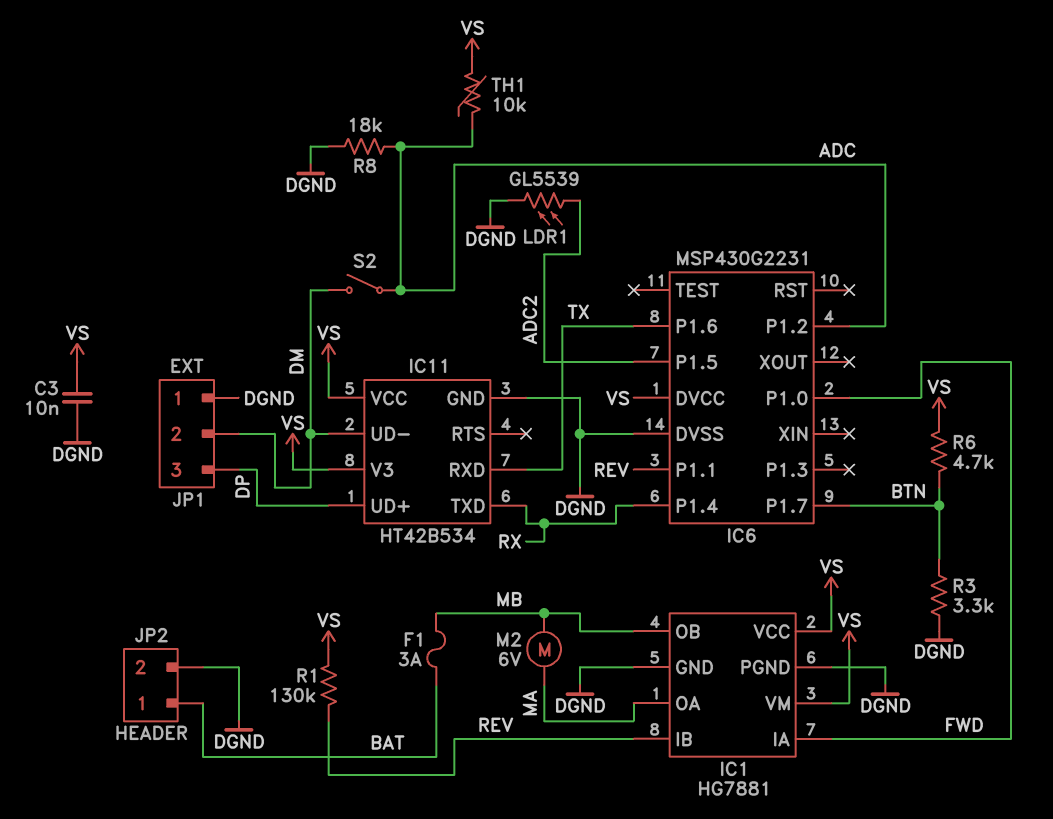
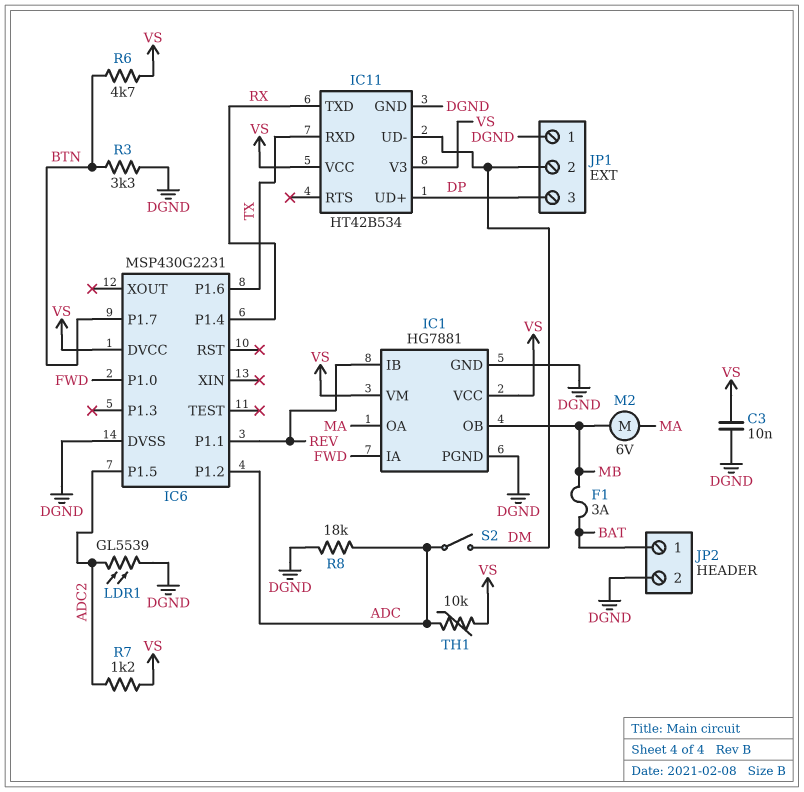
R1: 130k (REV, VS) -> none
R7: none -> 1.2k (ADC2, VS)

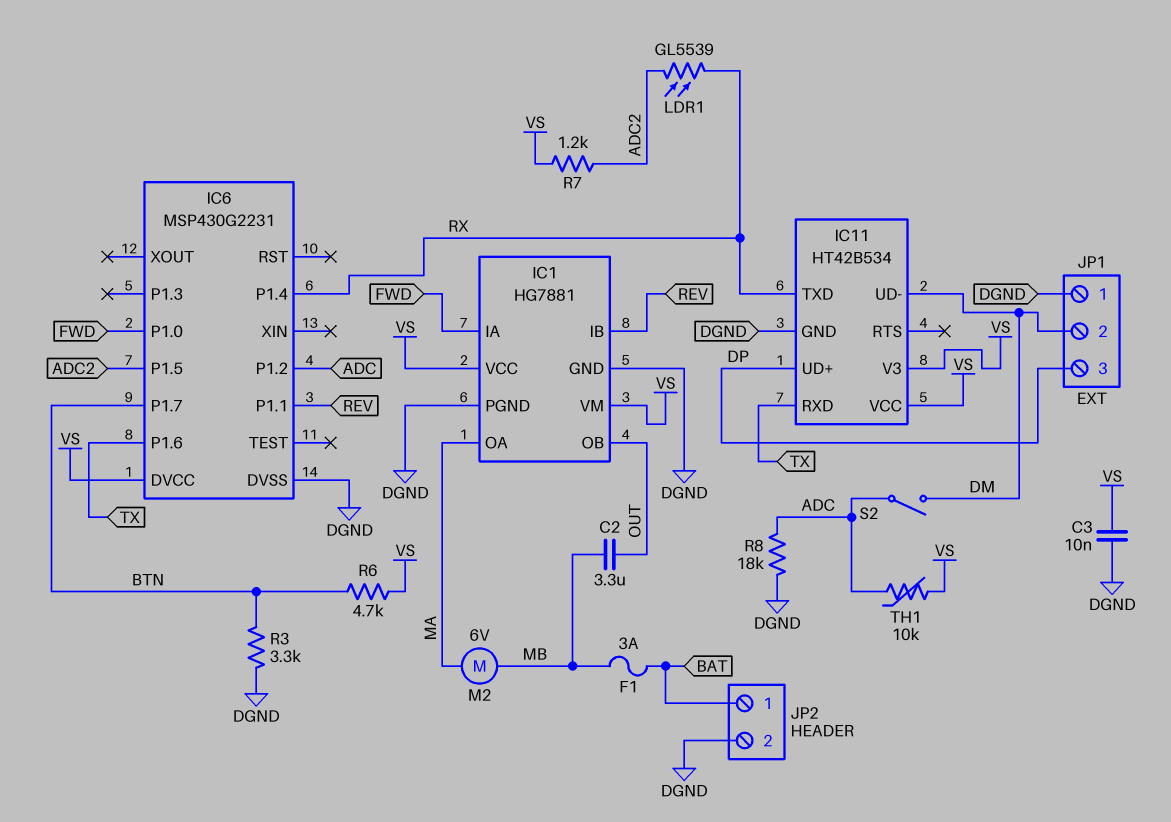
C2: none -> 3.3uF (MB, OUT)
IC1 pin OB: MB -> OUT
LDR1: GL5539 (ADC2, DGND) -> GL5539 (ADC2, RX)

